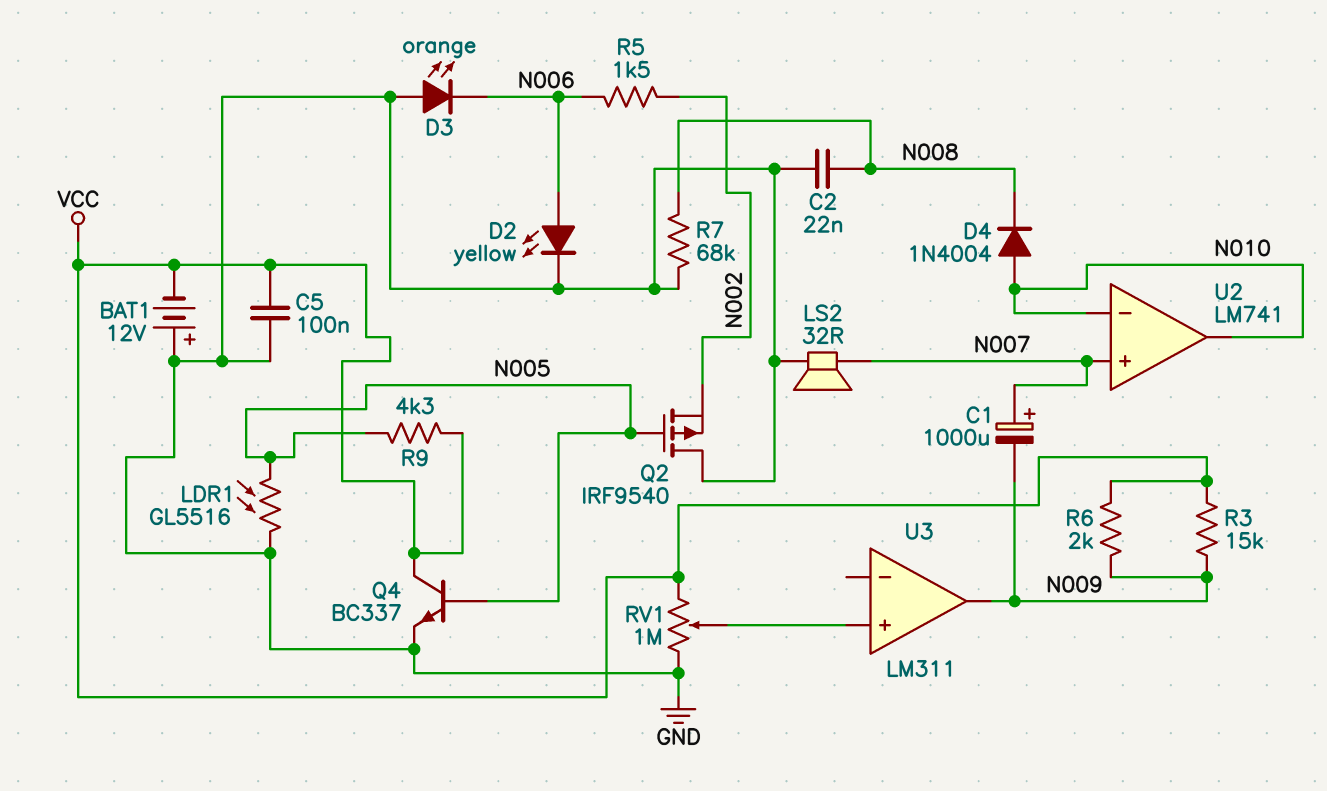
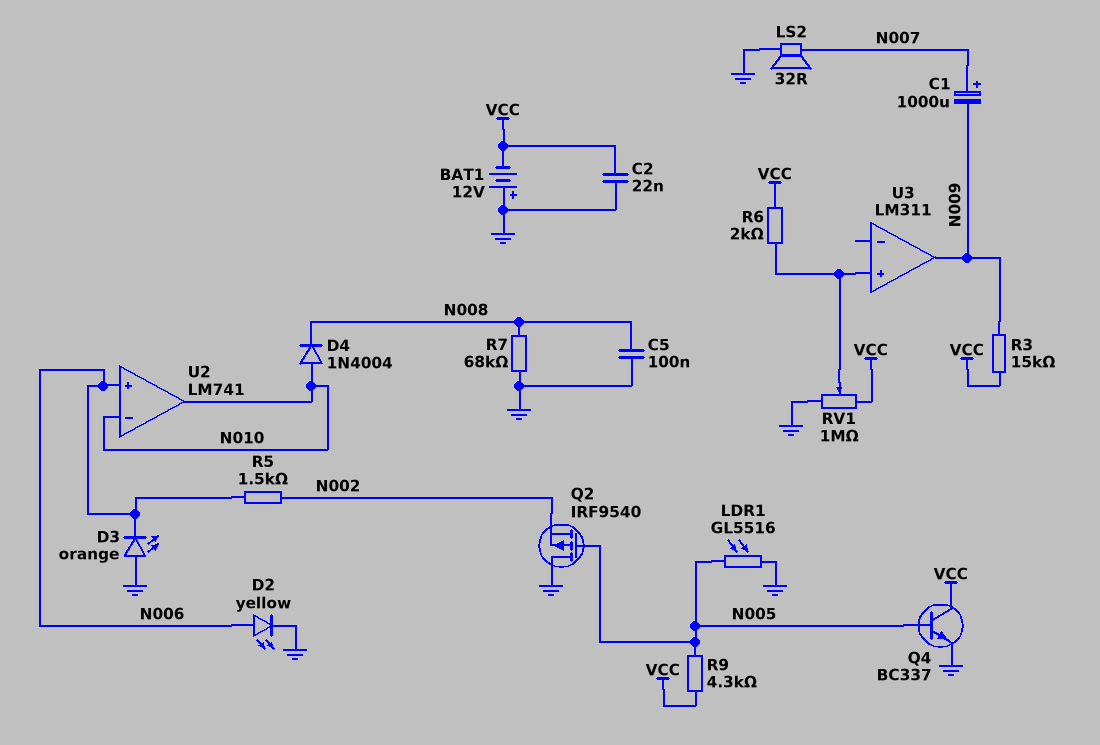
C2: 22nF (GND, N008) -> 22nF (GND, VCC)
C5: 100nF (GND, VCC) -> 100nF (GND, N008)
R6: 2k (N009, VCC) -> 2k (U3/in+, VCC)
U2 pin in+: N007 -> N006

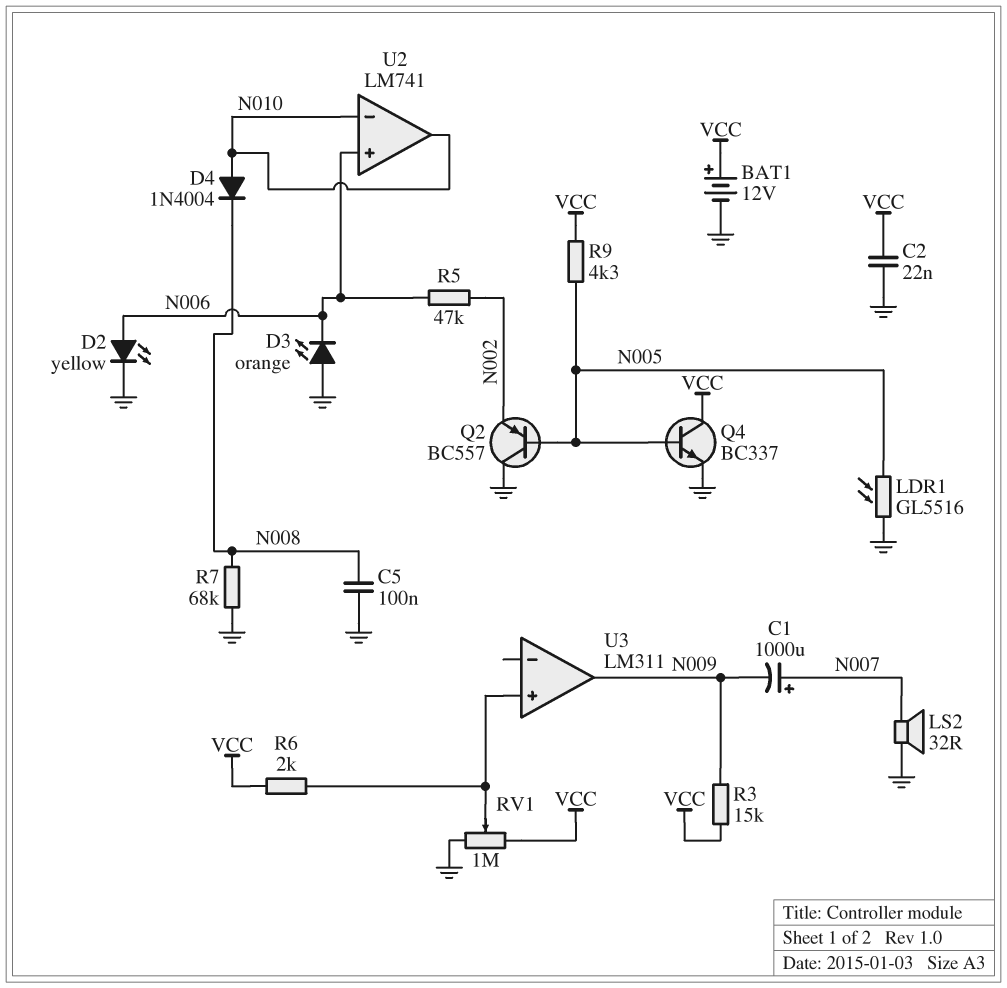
BAT1: 12V (plus GND, minus VCC) -> 12V (plus VCC, minus GND)
Q2: PMOS IRF9540 (G N005, D GND, S N002) -> PNP BC557 (B N005, C GND, E N002)
R5: 1.5k (N002, N006) -> 47k (N002, N006)

